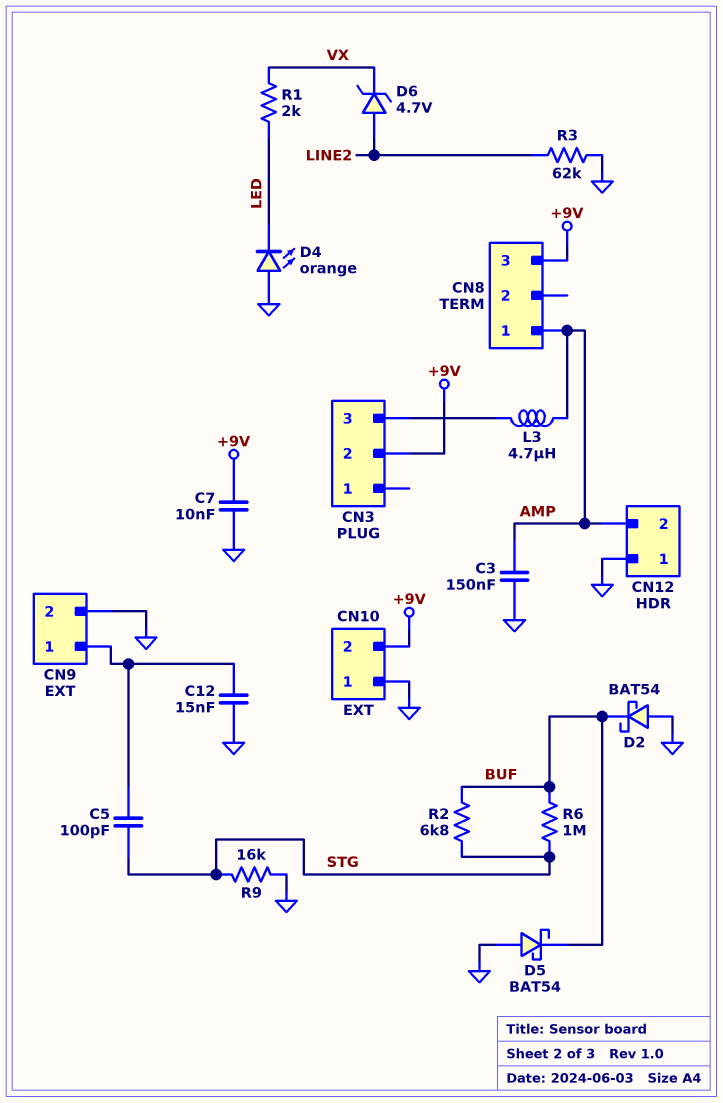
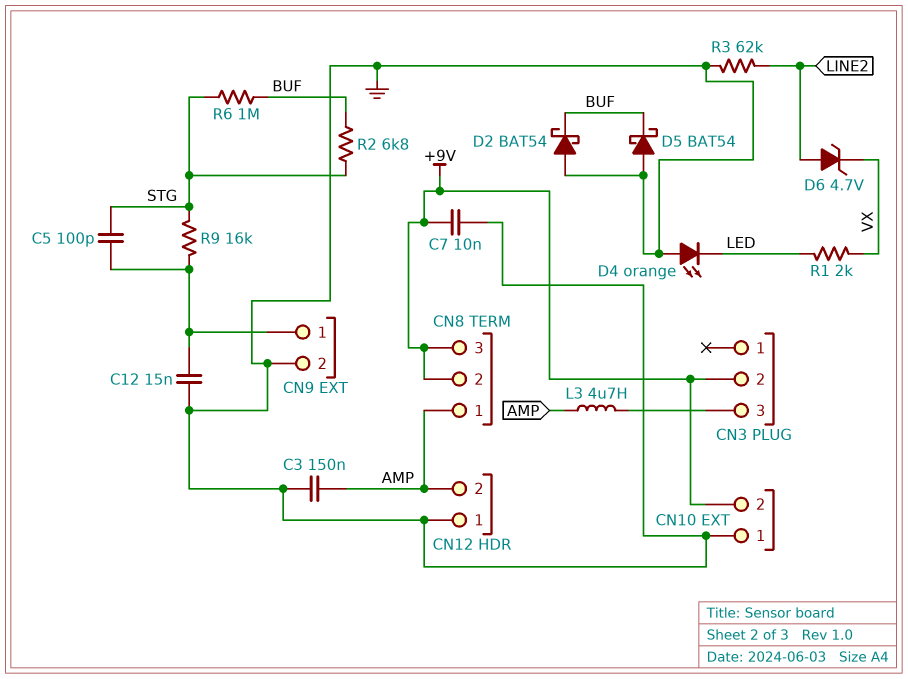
CN8 pin 2: none -> +9V
R9: 16k (GND, STG) -> 16k (CN9/1, STG)

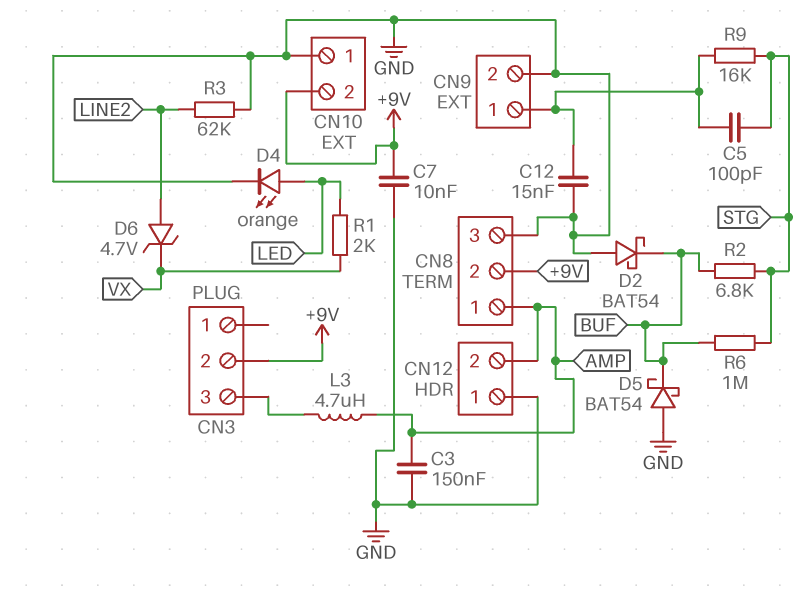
CN8 pin 3: +9V -> GND
D4: LED orange (A GND, K LED) -> LED orange (A LED, K GND)

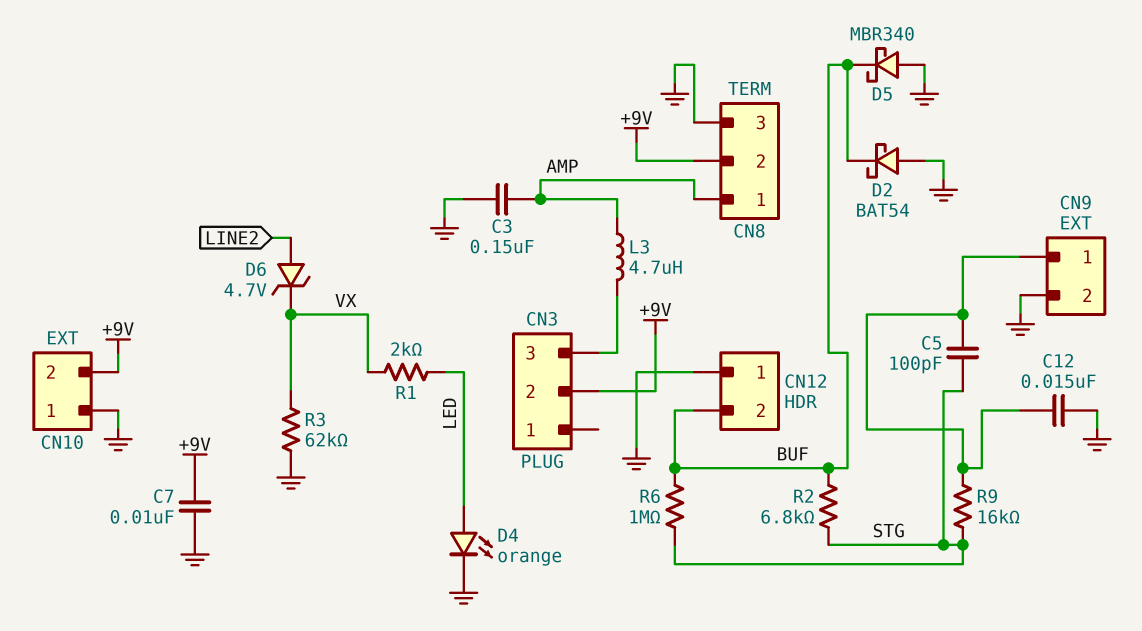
CN12 pin 2: AMP -> BUF
D5: schottky BAT54 (A GND, K BUF) -> schottky MBR340 (A GND, K BUF)
R3: 62k (GND, LINE2) -> 62k (GND, VX)

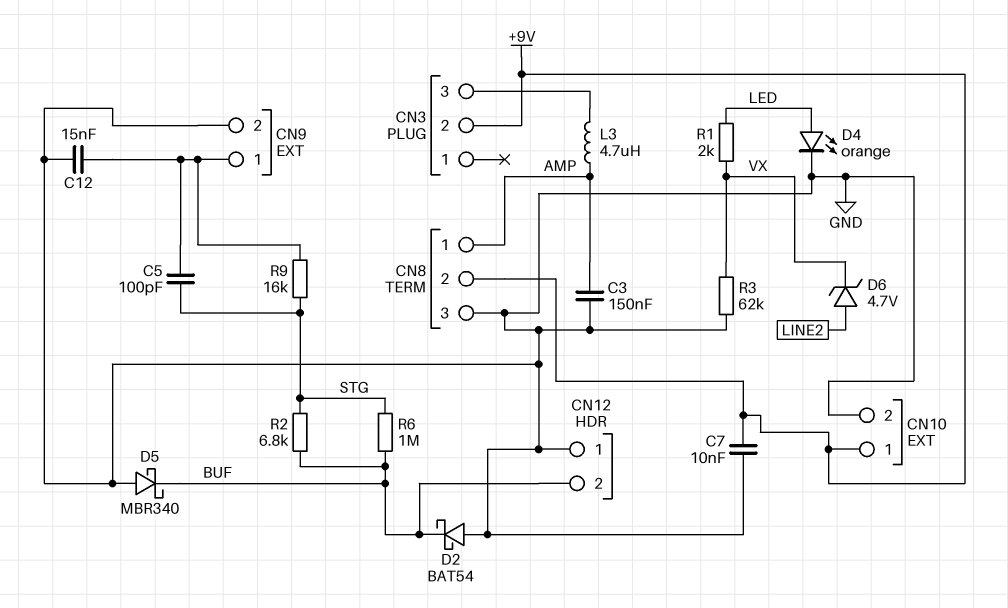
CN10 pin 1: GND -> +9V
CN10 pin 2: +9V -> GND

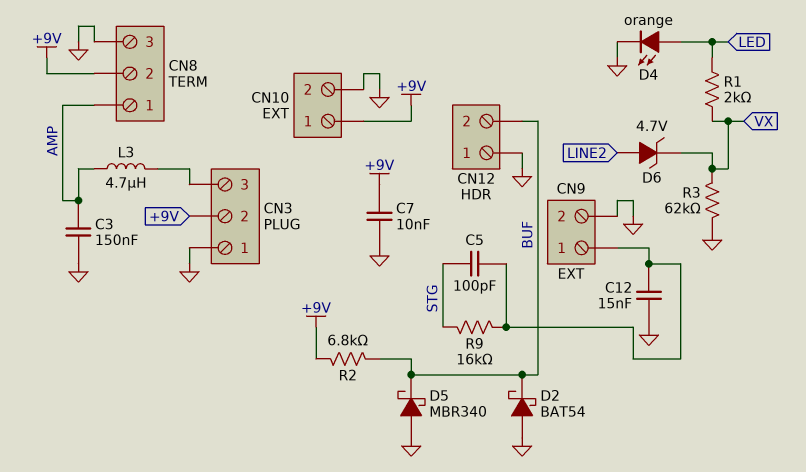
CN3 pin 1: none -> GND
R2: 6.8k (BUF, STG) -> 6.8k (+9V, BUF)
R6: 1M (BUF, STG) -> none

